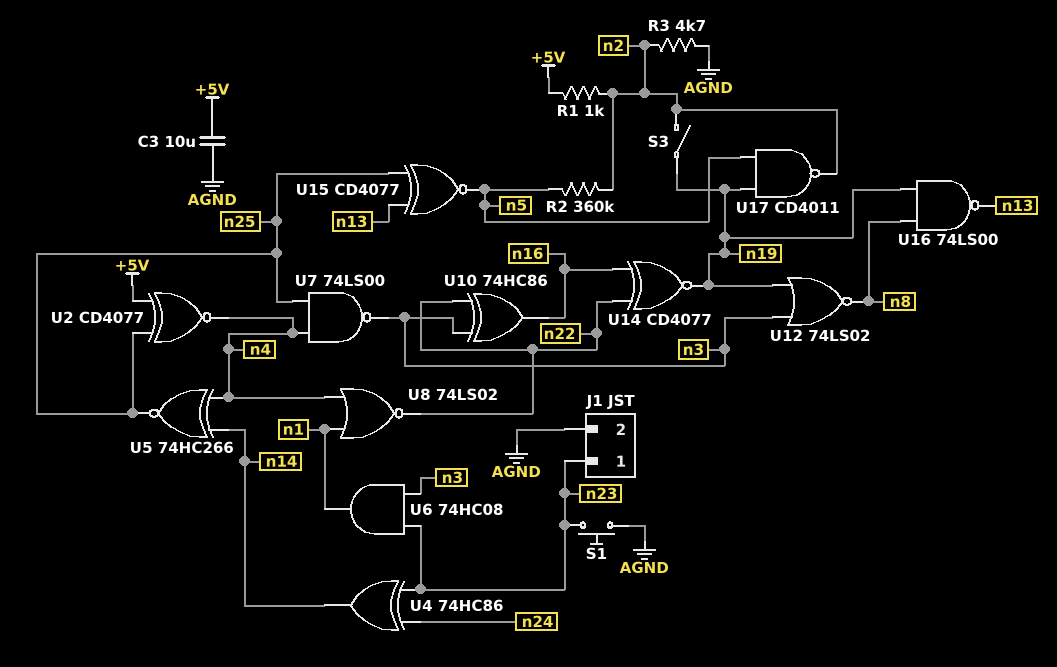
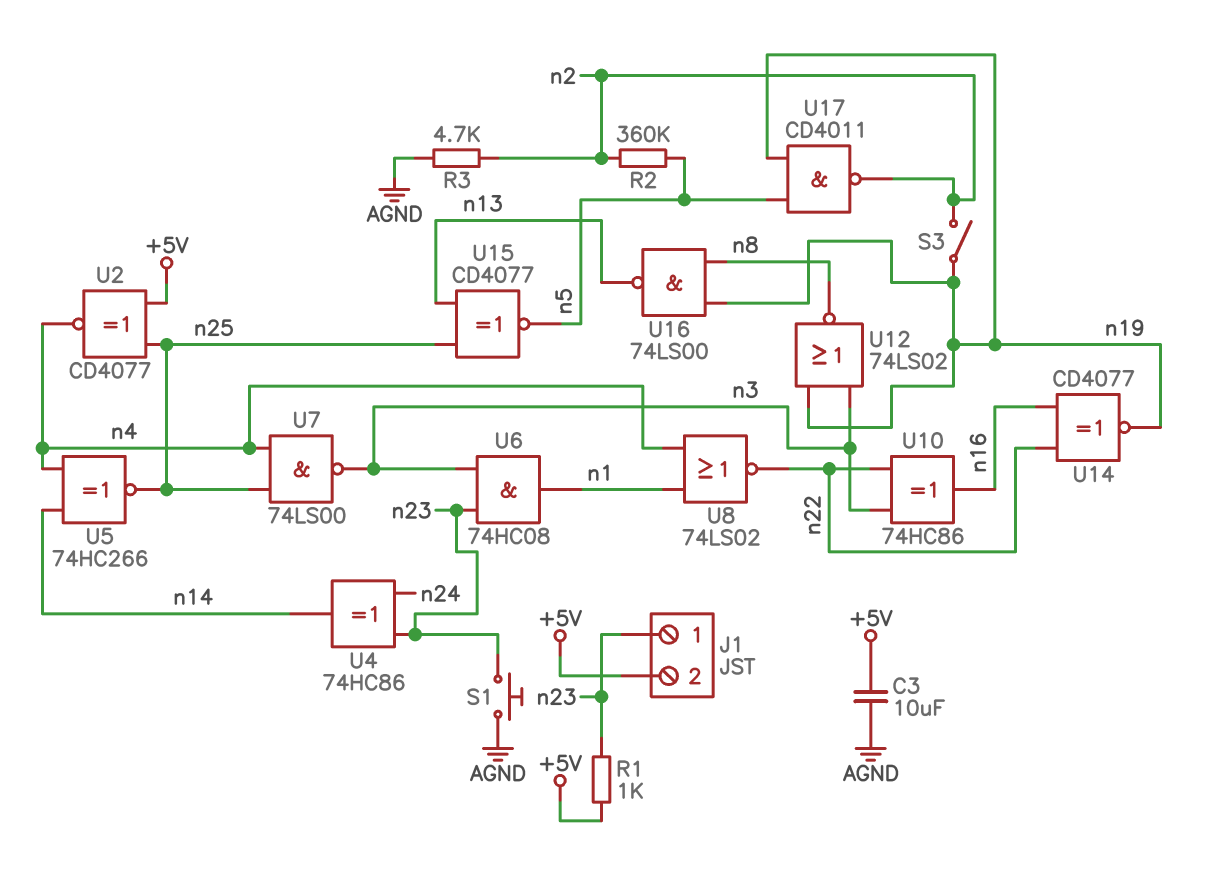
J1 pin 2: AGND -> +5V
R1: 1k (+5V, n2) -> 1k (+5V, n23)

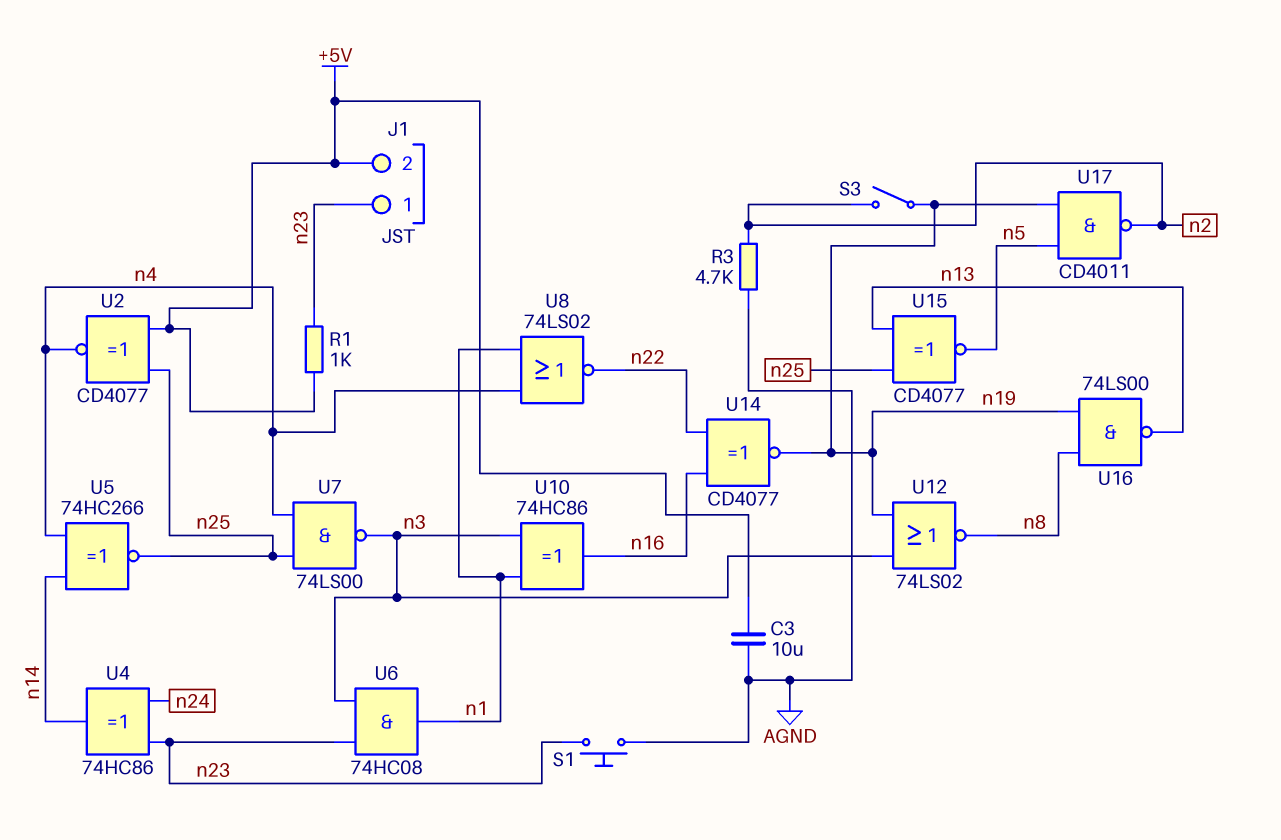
R2: 360k (n2, n5) -> none
U10: XOR 74HC86 (in n3, in n22, out n16) -> XOR 74HC86 (in n1, in n3, out n16)

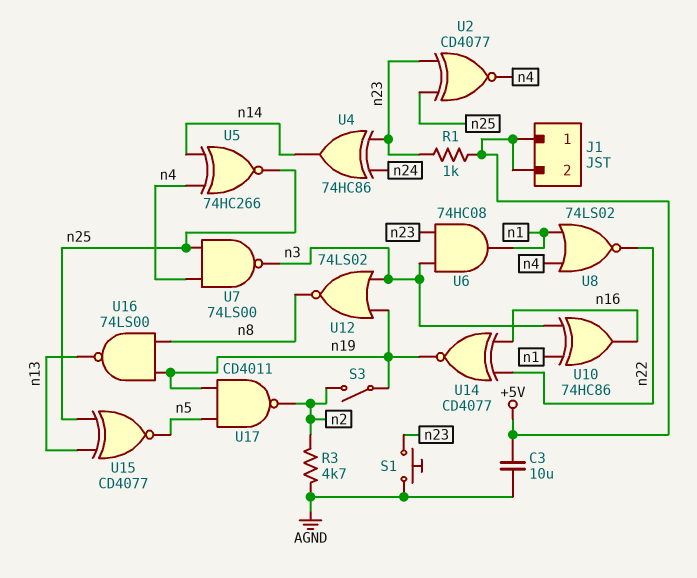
J1 pin 1: n23 -> +5V
U2: XNOR CD4077 (in +5V, in n25, out n4) -> XNOR CD4077 (in n23, in n25, out n4)

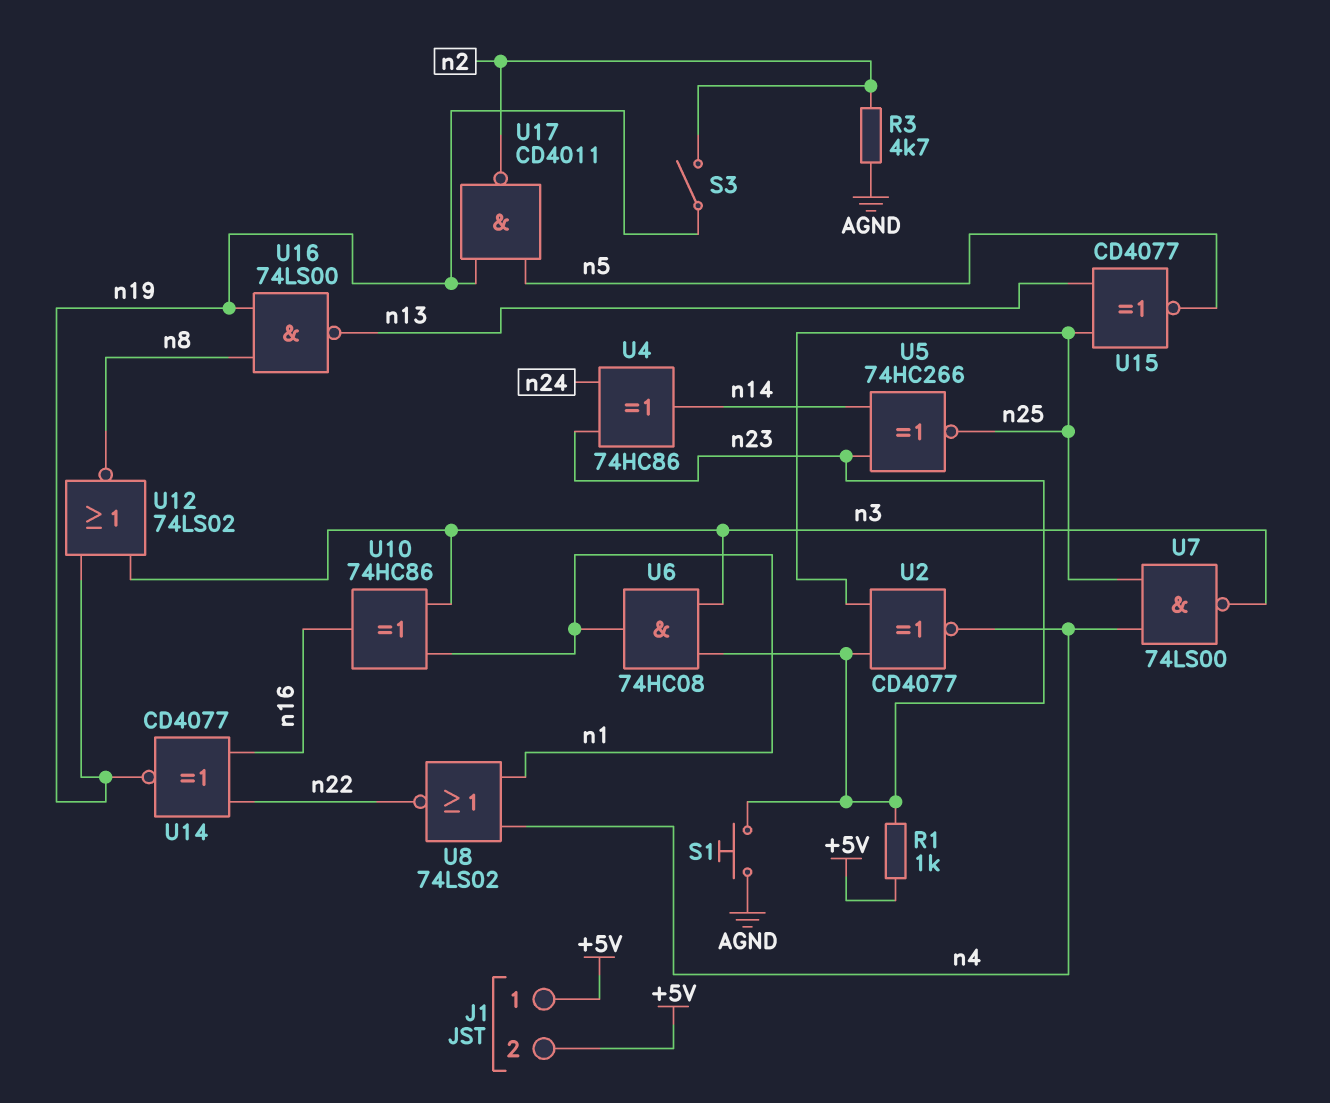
C3: 10uF (+5V, AGND) -> none
U5: XNOR 74HC266 (in n4, in n14, out n25) -> XNOR 74HC266 (in n14, in n23, out n25)

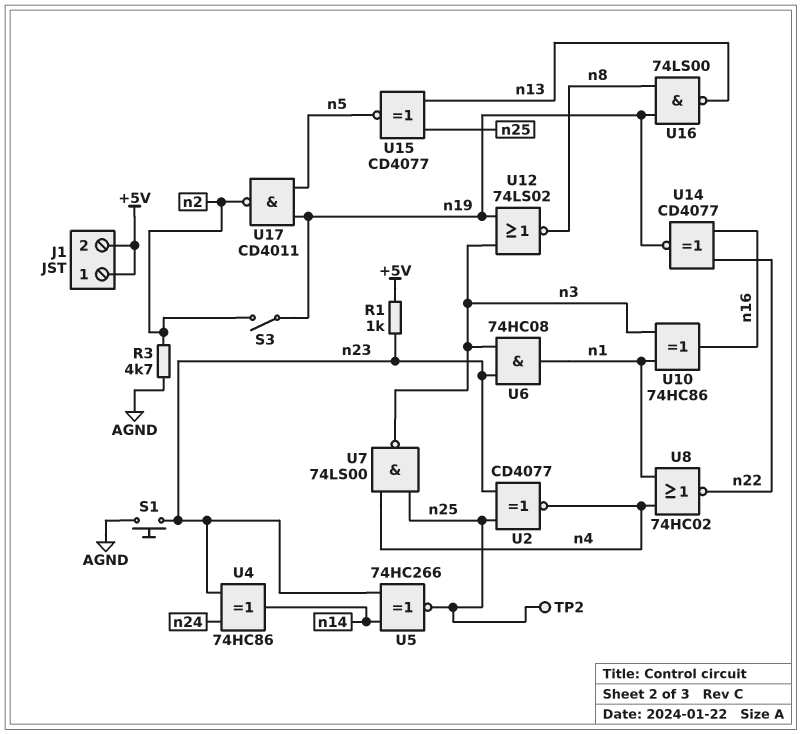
TP2: none -> test point (n25)
U8: NOR 74LS02 (in n1, in n4, out n22) -> NOR 74HC02 (in n1, in n4, out n22)

